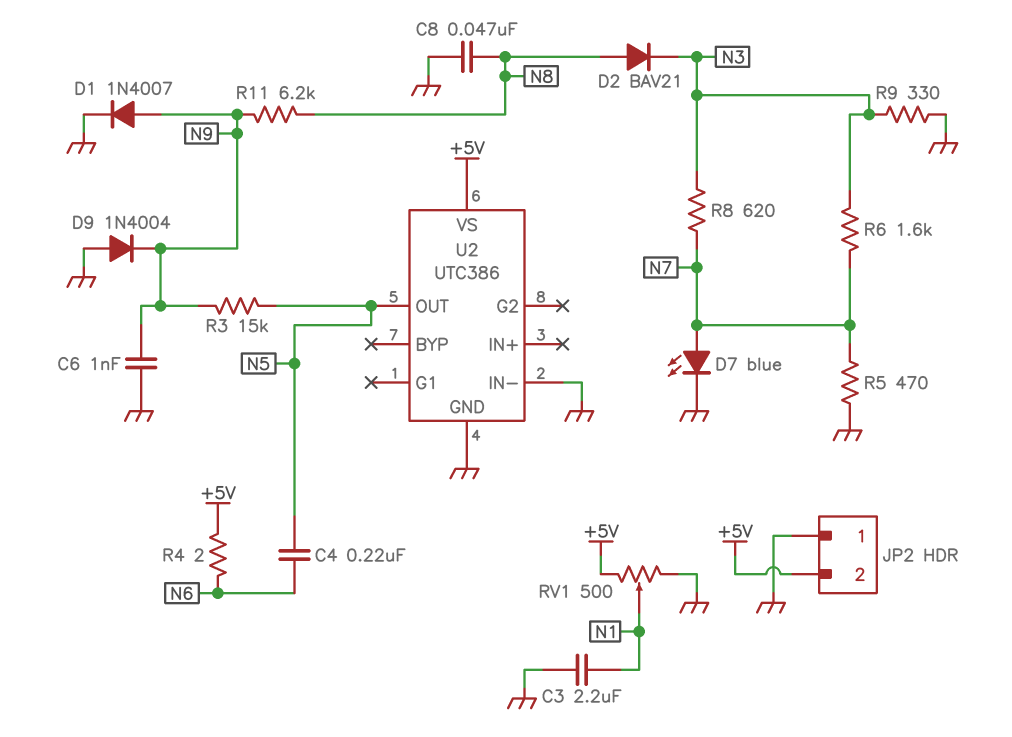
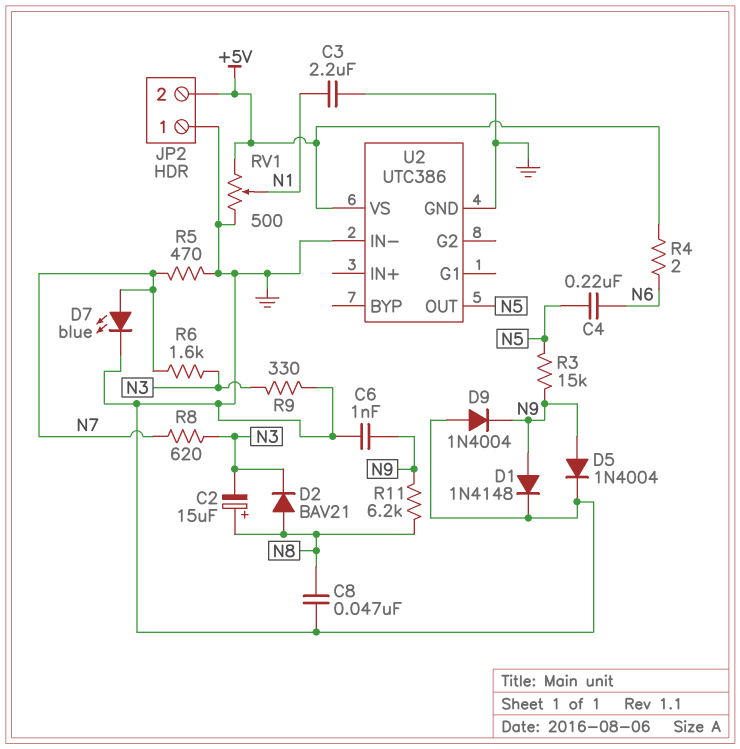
C2: none -> 15uF (plus N8, minus N3)
D1: diode 1N4007 (A N9, K GND) -> diode 1N4148 (A N9, K GND)
D5: none -> diode 1N4004 (A N9, K GND)

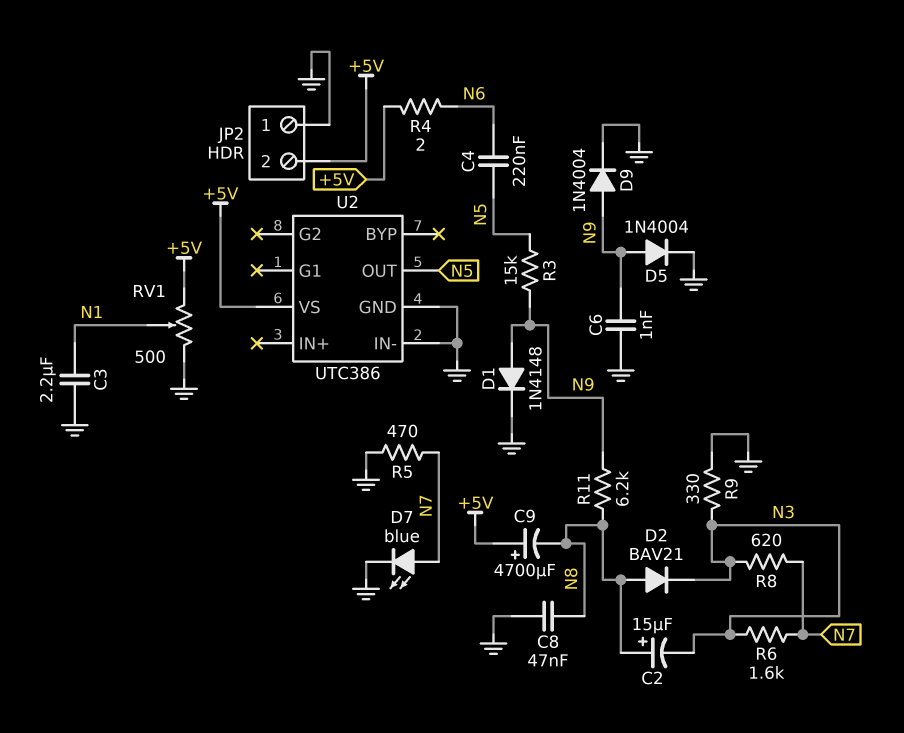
C9: none -> 4700uF (plus +5V, minus N8)
D9: diode 1N4004 (A GND, K N9) -> diode 1N4004 (A N9, K GND)

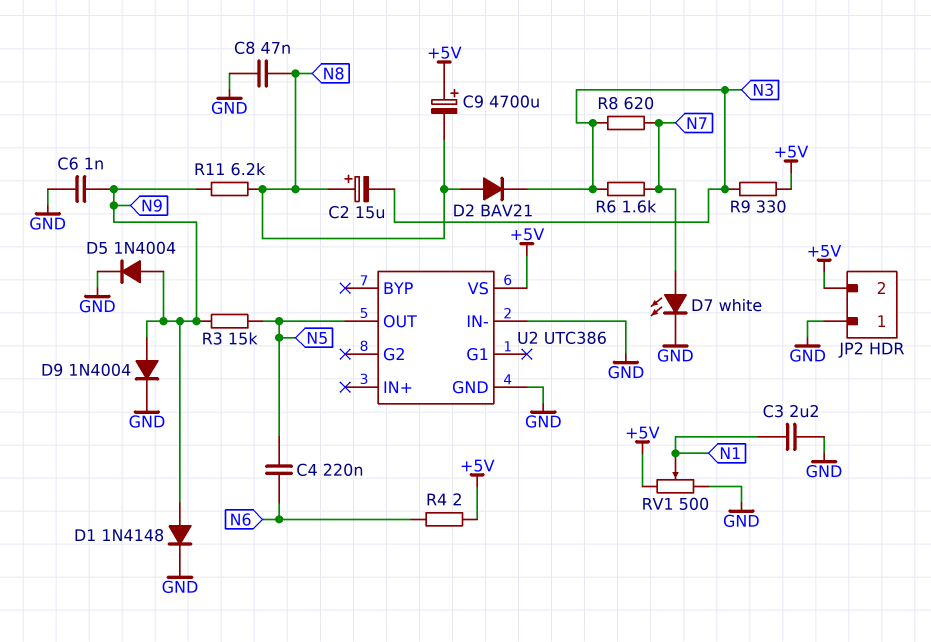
D7: LED blue (A N7, K GND) -> LED white (A N7, K GND)
R5: 470 (GND, N7) -> none
R9: 330 (GND, N3) -> 330 (+5V, N3)

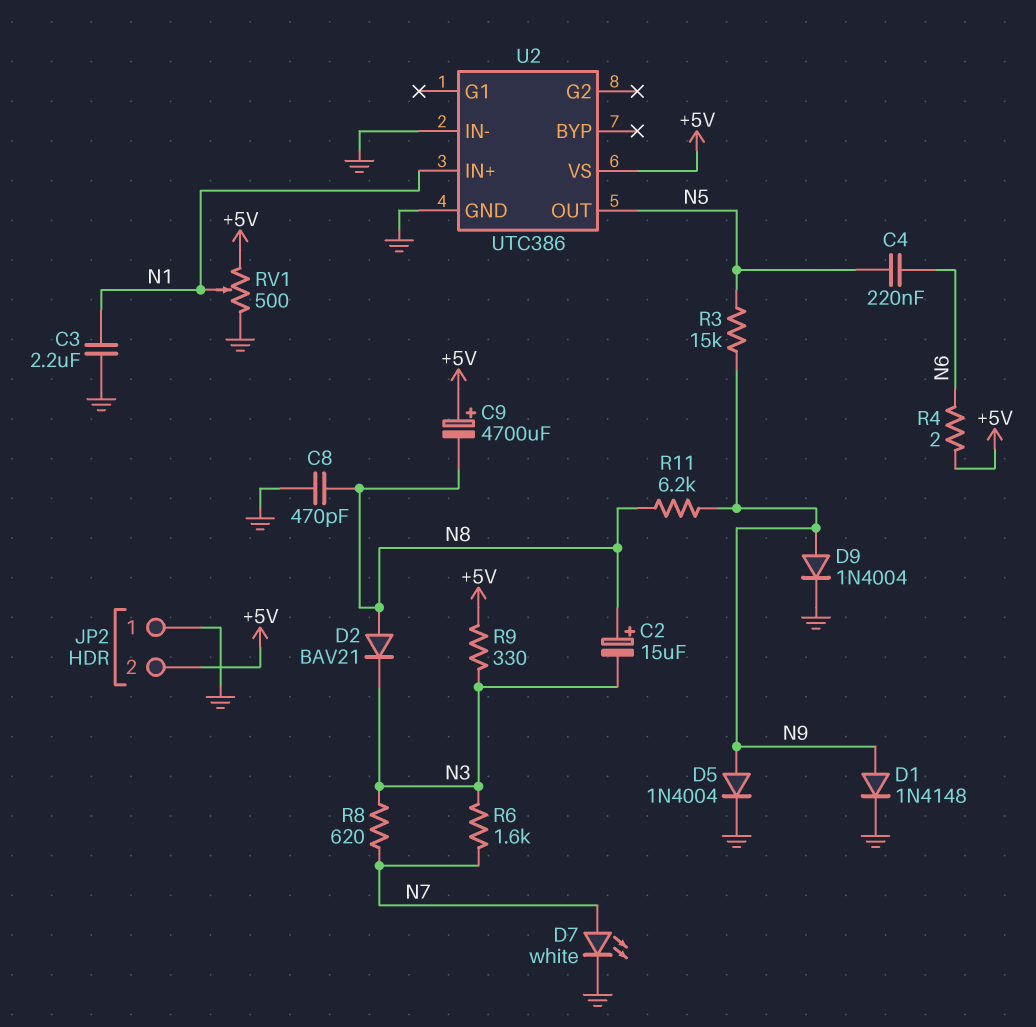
C6: 1nF (GND, N9) -> none
C8: 47nF (GND, N8) -> 470pF (GND, N8)
U2 pin IN+: none -> N1

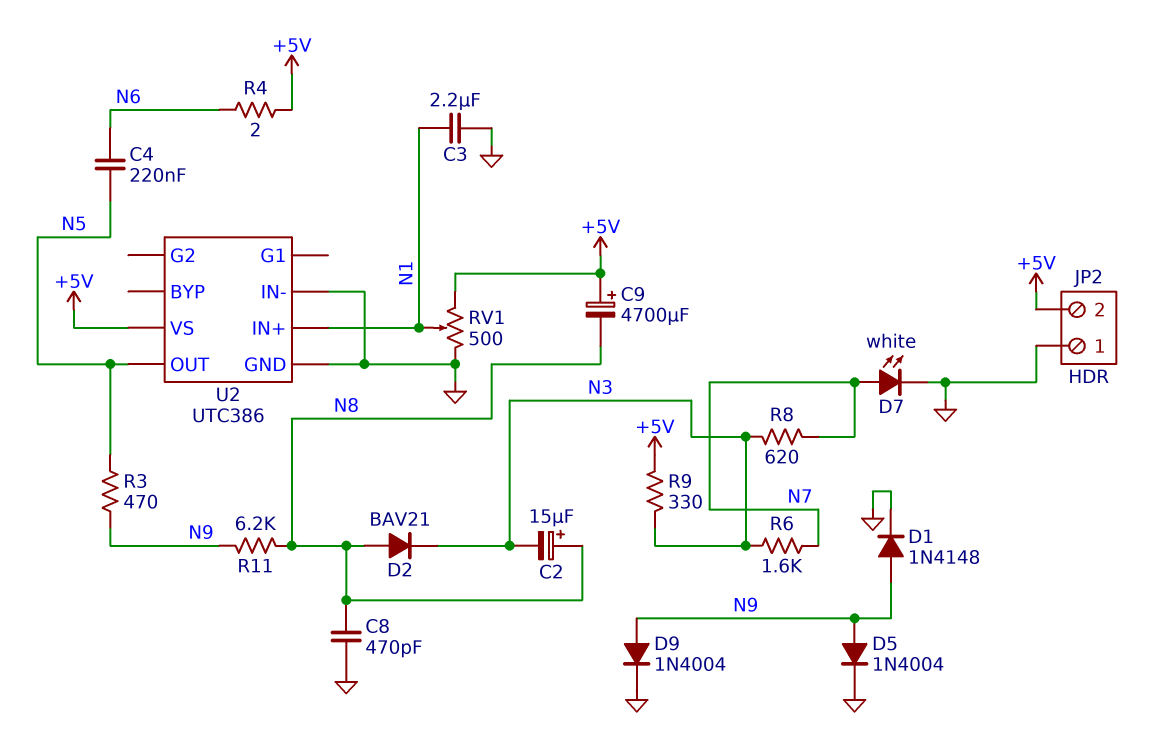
R3: 15k (N5, N9) -> 470 (N5, N9)

